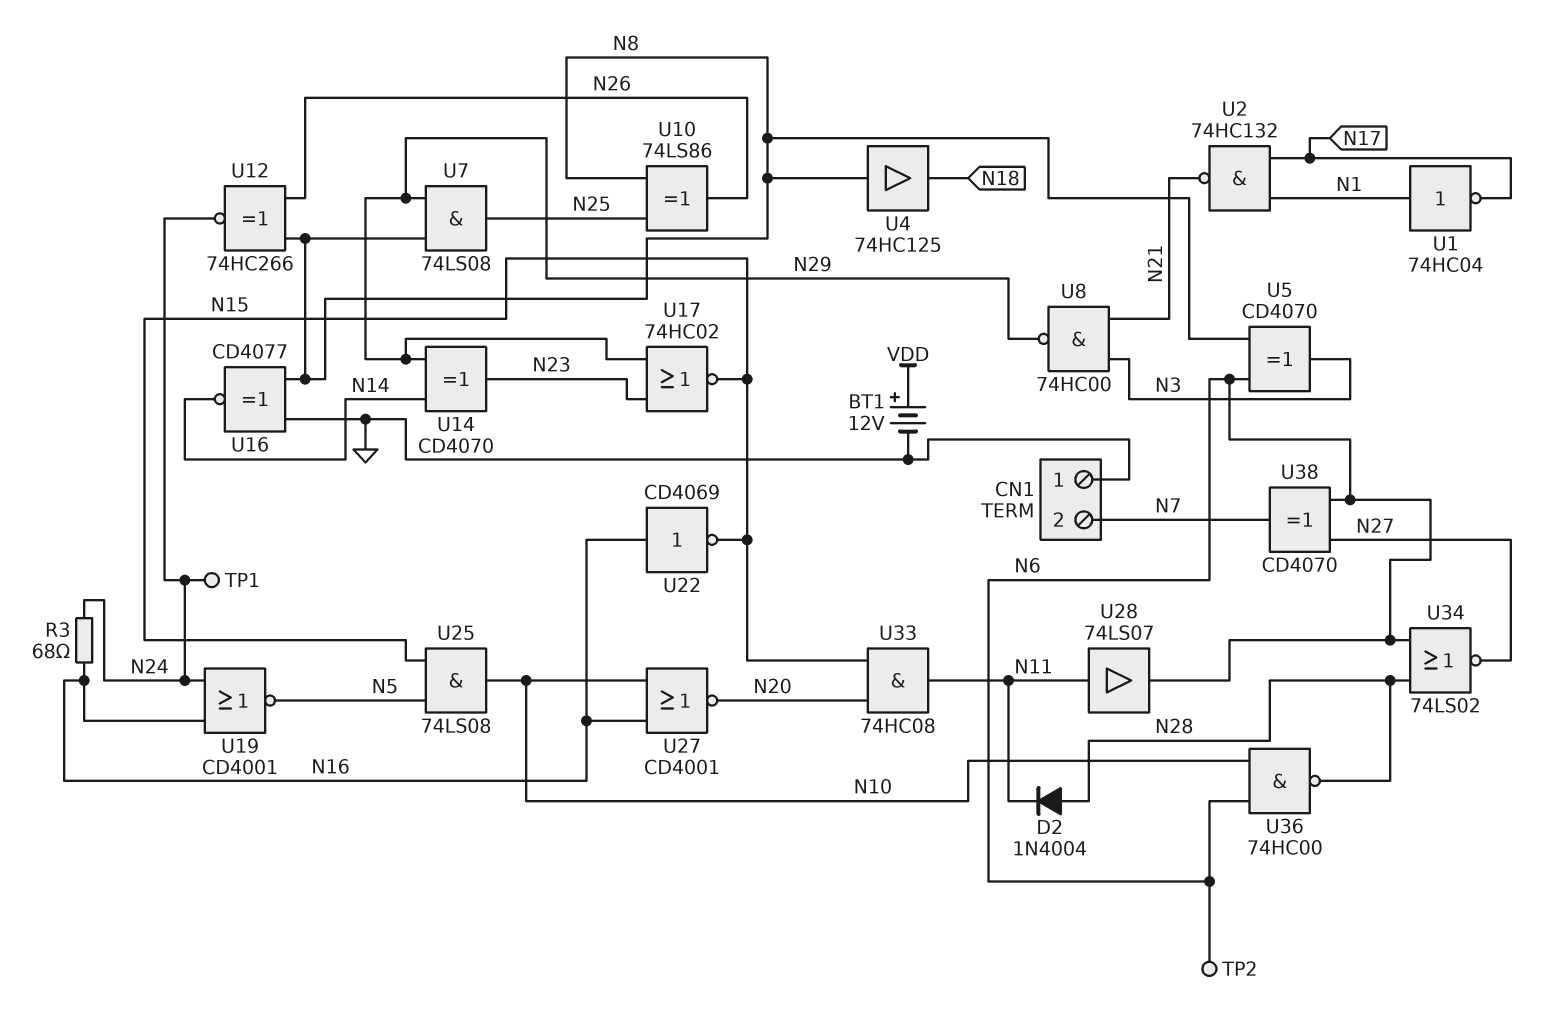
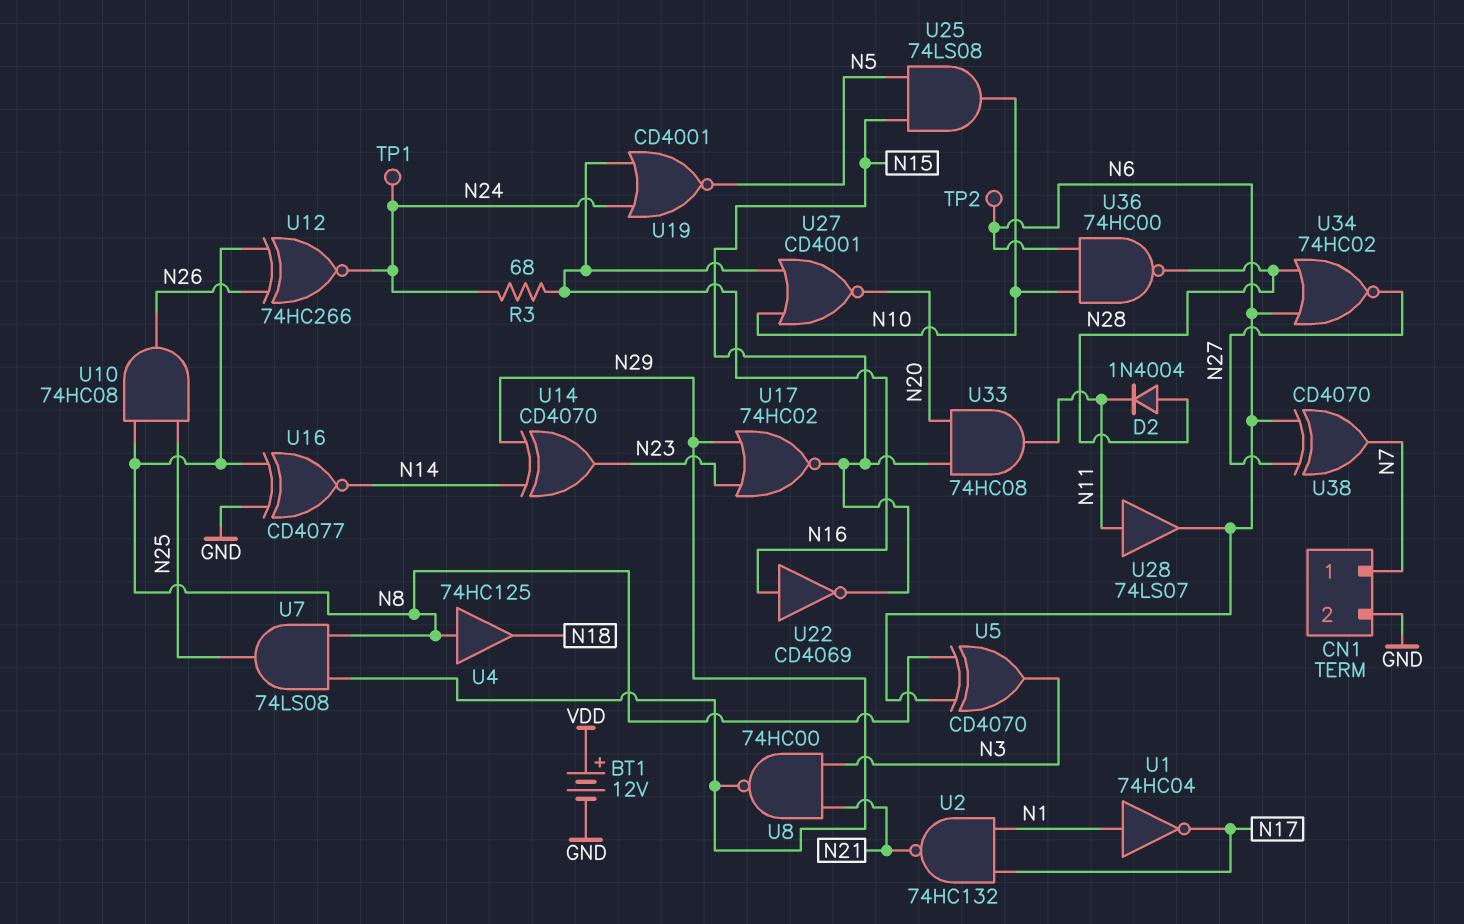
CN1 pin 1: GND -> N7
CN1 pin 2: N7 -> GND
U10: XOR 74LS86 (in N8, in N25, out N26) -> AND 74HC08 (in N8, in N25, out N26)
U34: NOR 74LS02 (in N6, in N28, out N27) -> NOR 74HC02 (in N6, in N28, out N27)

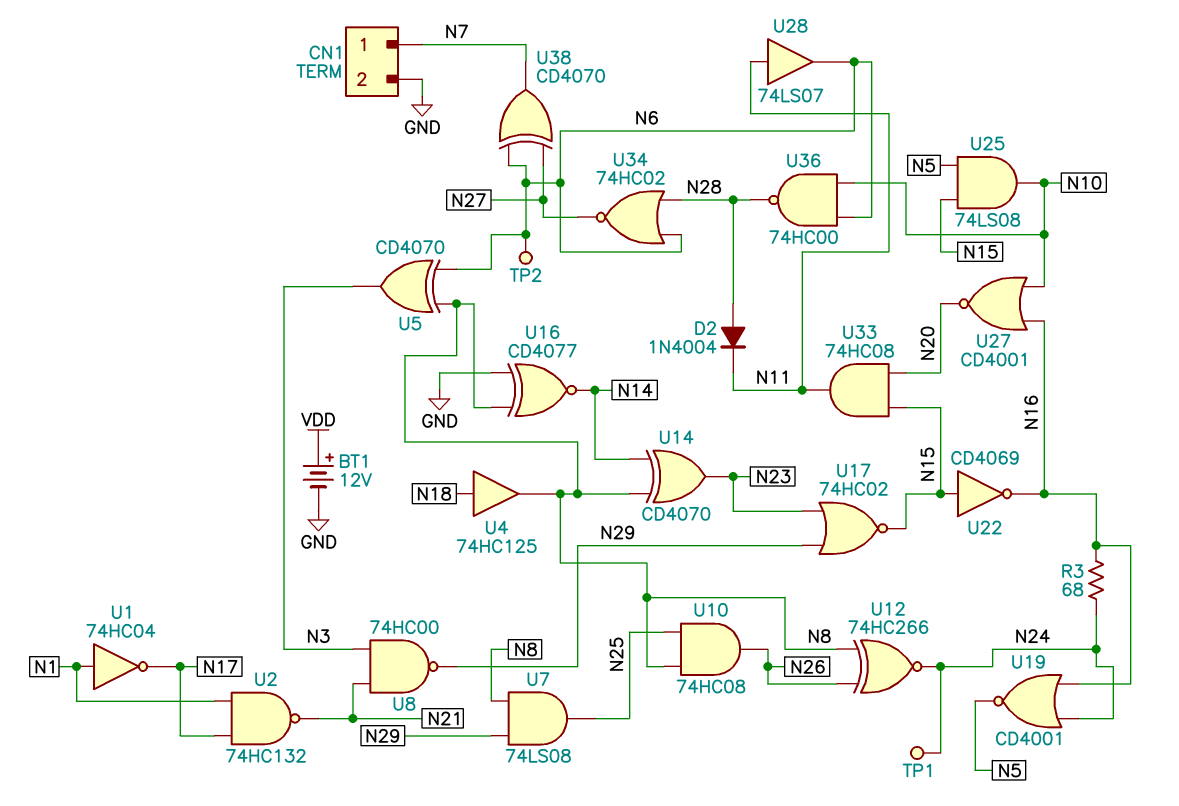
U4: buffer 74HC125 (in N8, out N18) -> buffer 74HC125 (in N18, out N8)
U14: XOR CD4070 (in N14, in N29, out N23) -> XOR CD4070 (in N8, in N14, out N23)
U22: NOT CD4069 (in N16, out N15) -> NOT CD4069 (in N15, out N16)

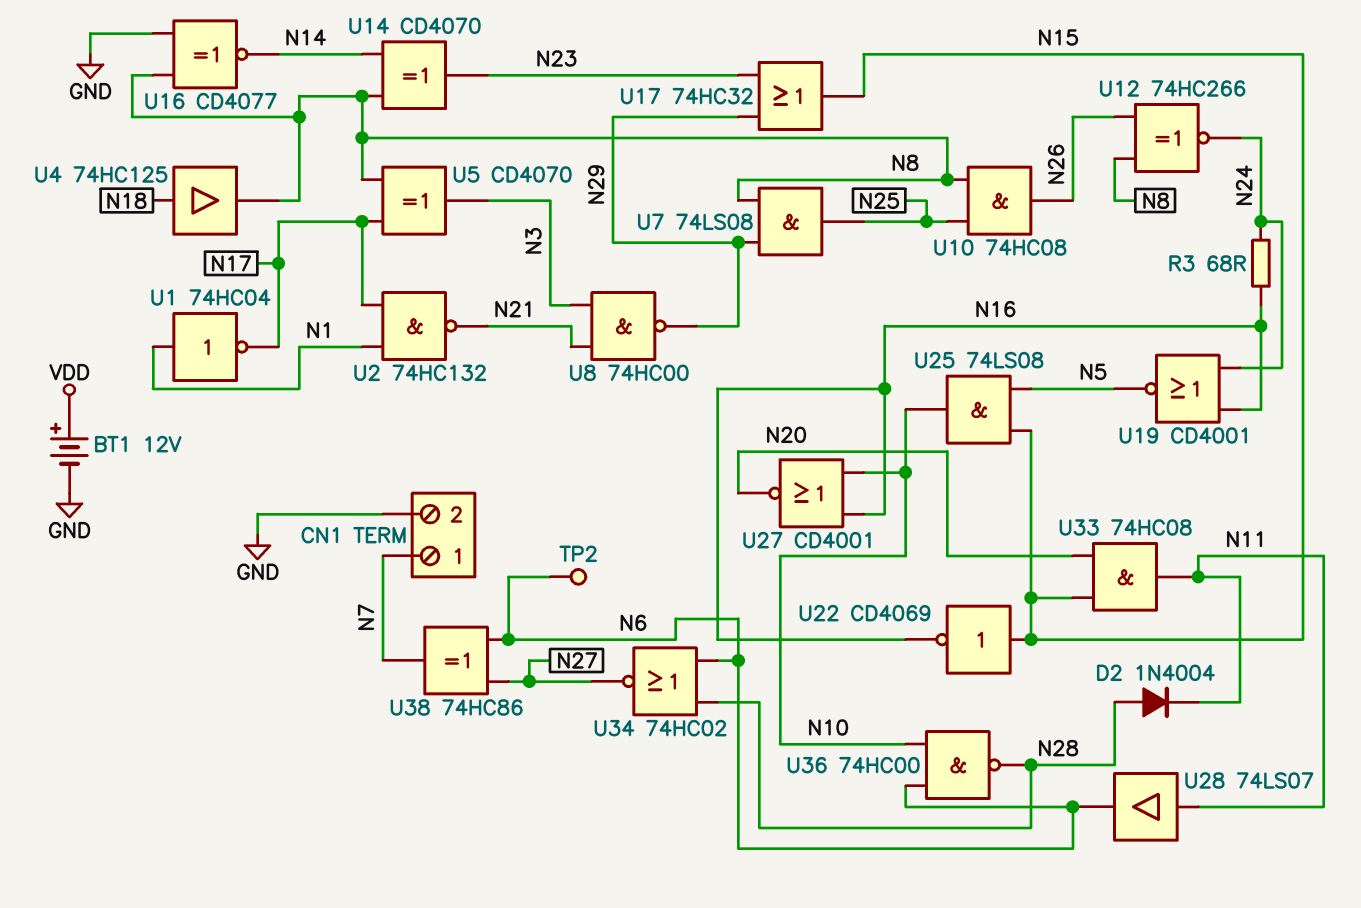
TP1: test point (N24) -> none
U5: XOR CD4070 (in N6, in N8, out N3) -> XOR CD4070 (in N8, in N17, out N3)
U17: NOR 74HC02 (in N23, in N29, out N15) -> OR 74HC32 (in N23, in N29, out N15)
U38: XOR CD4070 (in N6, in N27, out N7) -> XOR 74HC86 (in N6, in N27, out N7)

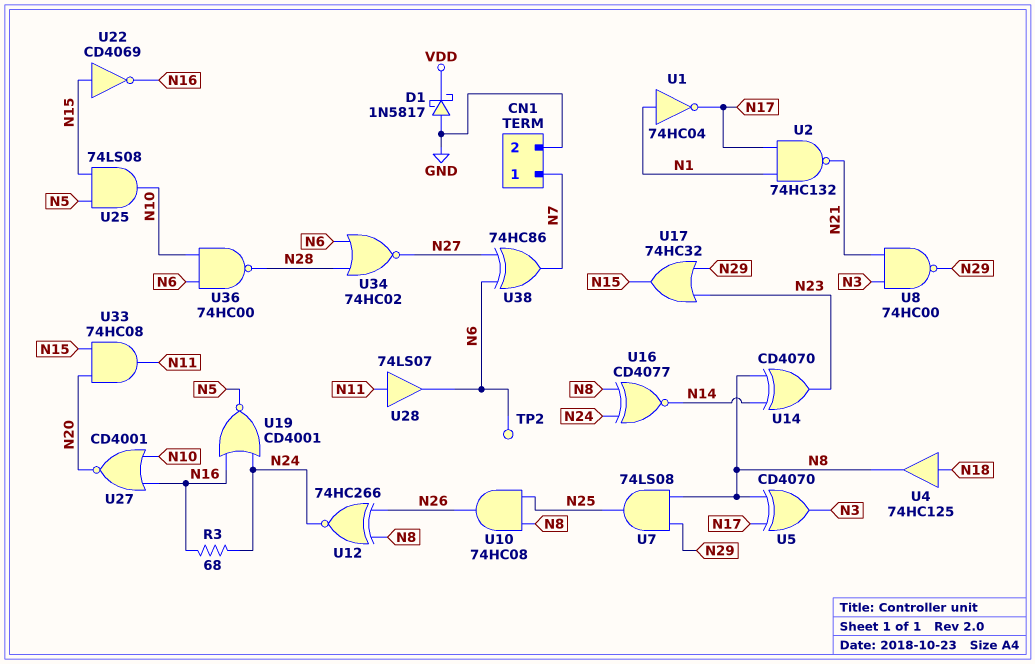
BT1: 12V (plus VDD, minus GND) -> none
D1: none -> schottky 1N5817 (A GND, K VDD)
D2: diode 1N4004 (A N28, K N11) -> none
U16: XNOR CD4077 (in GND, in N8, out N14) -> XNOR CD4077 (in N8, in N24, out N14)

